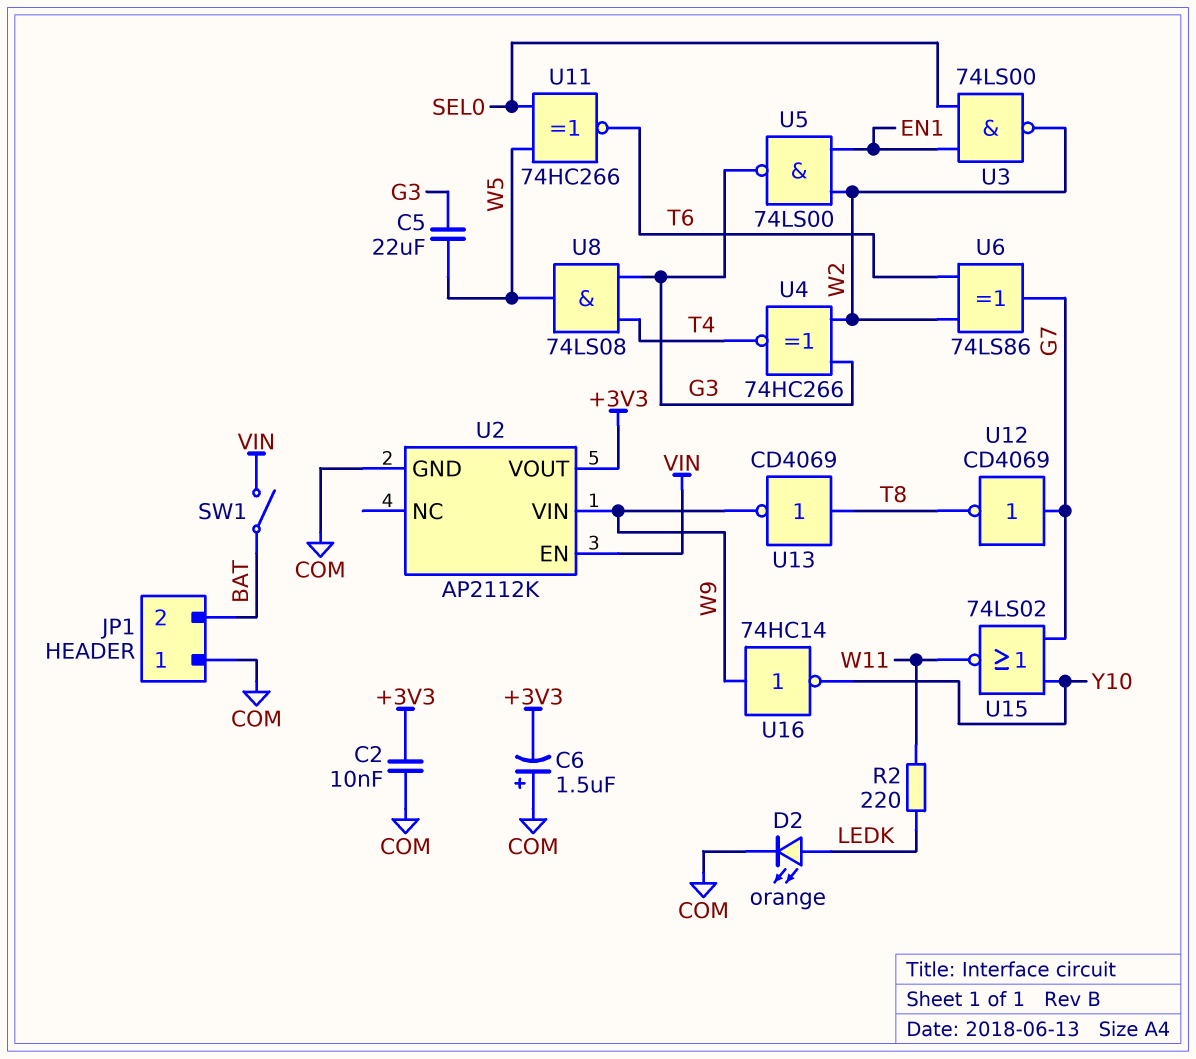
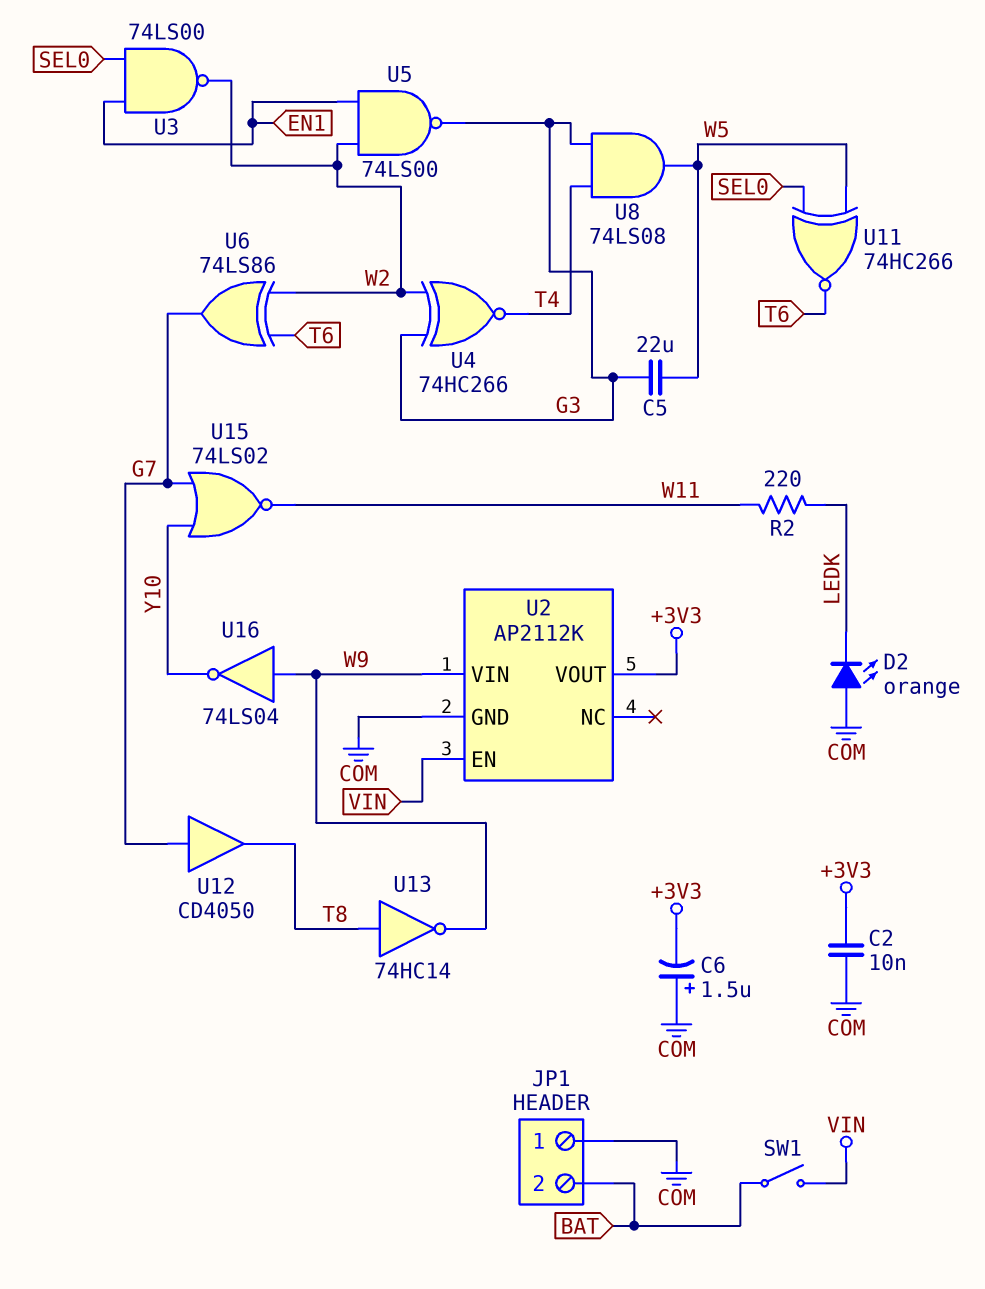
D2: LED orange (A LEDK, K COM) -> LED orange (A COM, K LEDK)
U12: NOT CD4069 (in G7, out T8) -> buffer CD4050 (in G7, out T8)
U13: NOT CD4069 (in T8, out W9) -> NOT 74HC14 (in T8, out W9)
U16: NOT 74HC14 (in W9, out Y10) -> NOT 74LS04 (in W9, out Y10)

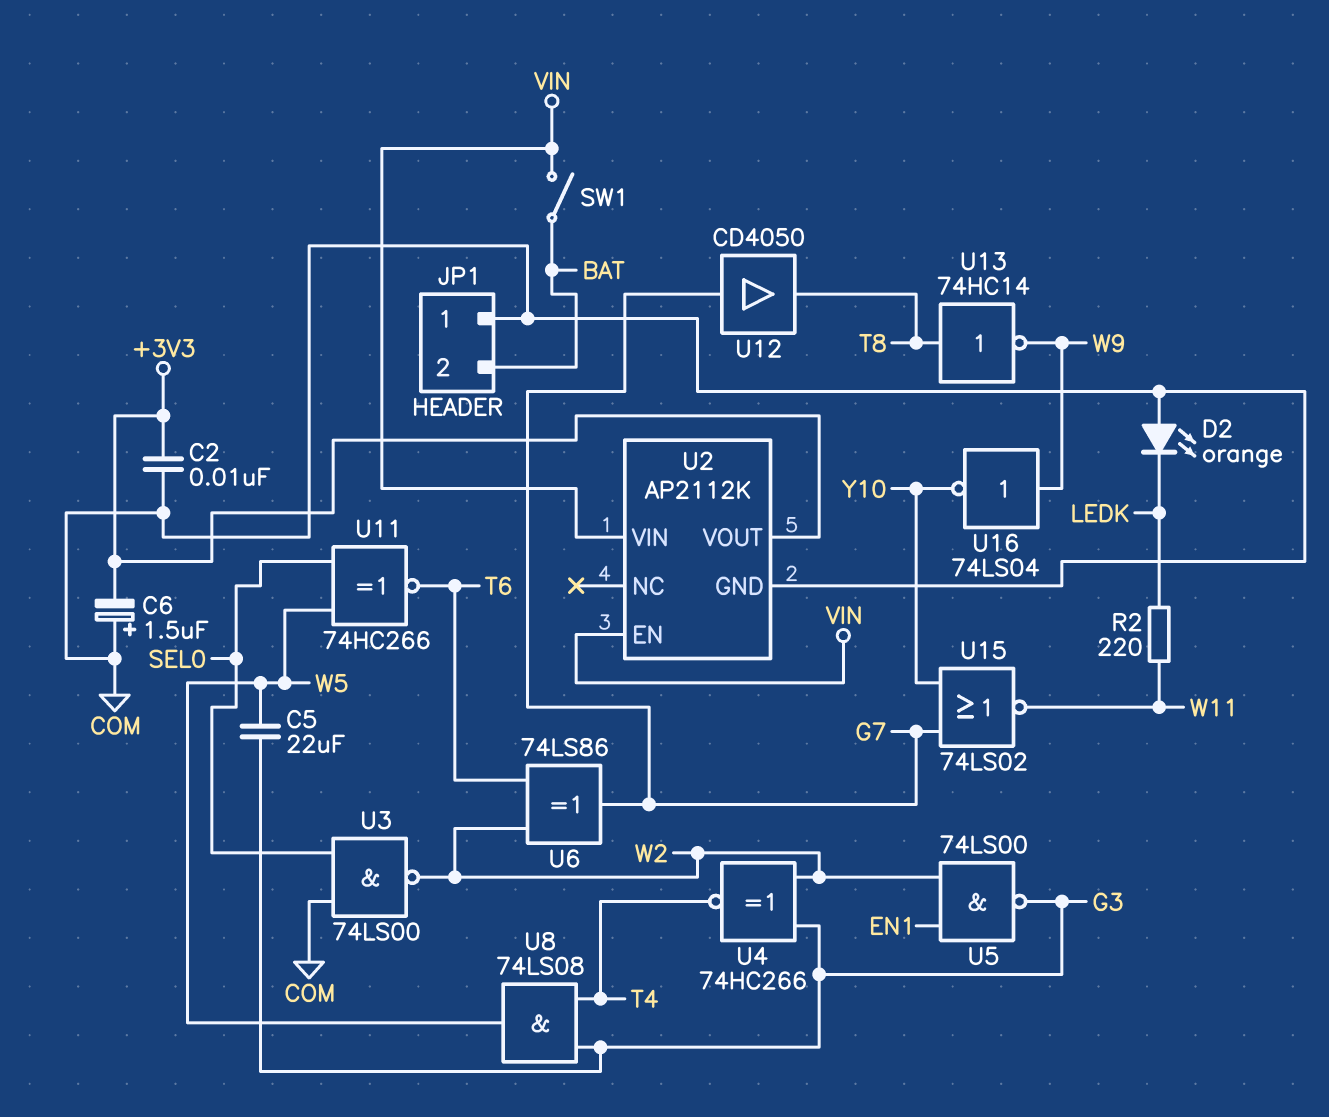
U2 pin VIN: W9 -> VIN
U3: NAND 74LS00 (in EN1, in SEL0, out W2) -> NAND 74LS00 (in COM, in SEL0, out W2)

